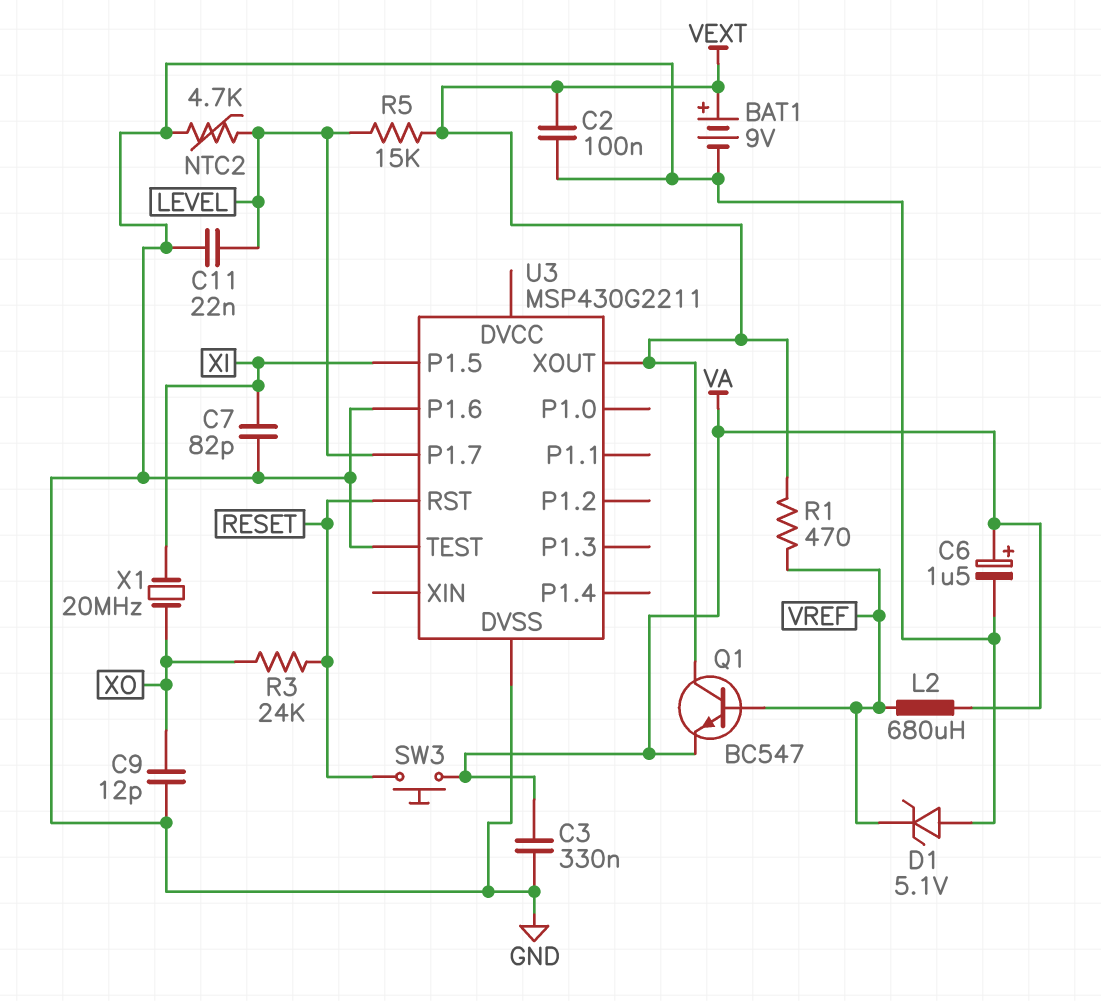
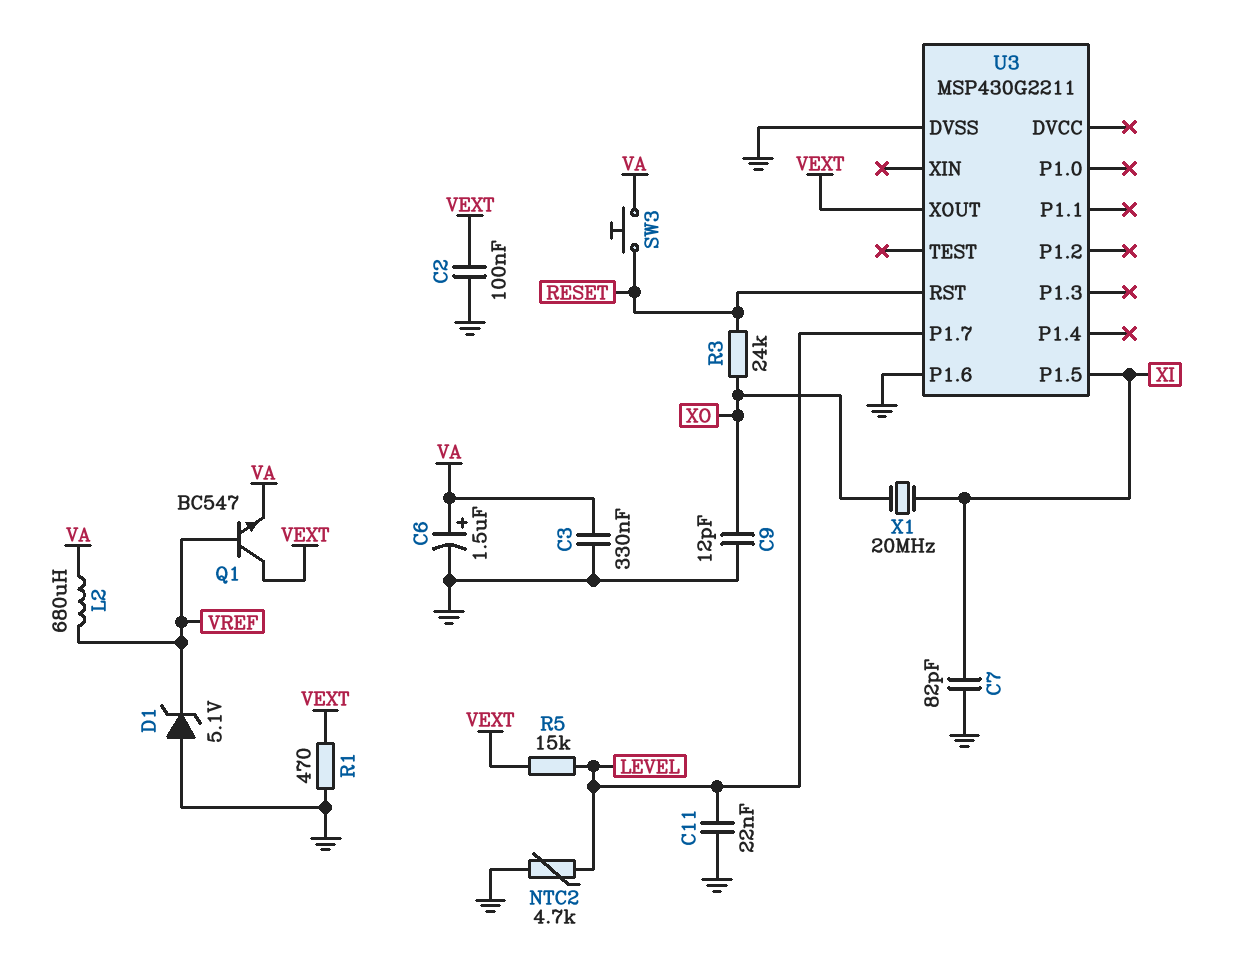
BAT1: 9V (plus VEXT, minus GND) -> none
R1: 470 (VEXT, VREF) -> 470 (GND, VEXT)
U3 pin TEST: GND -> none

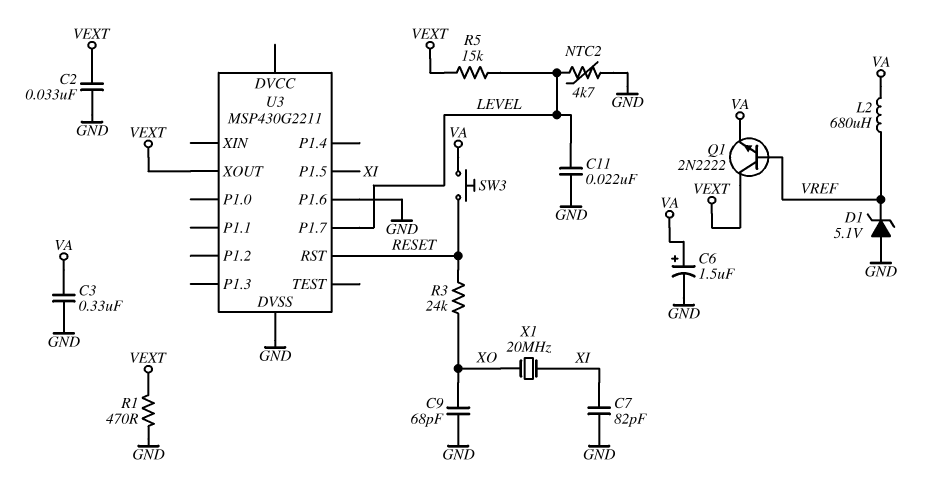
C2: 100nF (GND, VEXT) -> 33nF (GND, VEXT)
C9: 12pF (GND, XO) -> 68pF (GND, XO)
Q1: NPN BC547 (B VREF, C VEXT, E VA) -> NPN 2N2222 (B VREF, C VEXT, E VA)

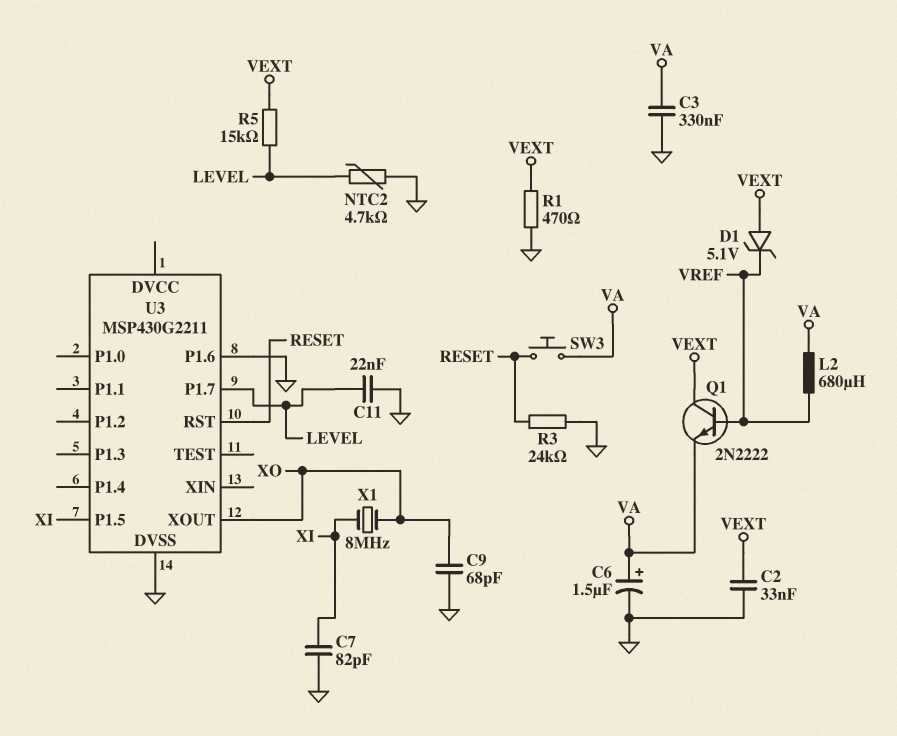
D1: zener 5.1V (A GND, K VREF) -> zener 5.1V (A VEXT, K VREF)
R3: 24k (RESET, XO) -> 24k (GND, RESET)
U3 pin XOUT: VEXT -> XO
X1: 20MHz (XI, XO) -> 8MHz (XI, XO)

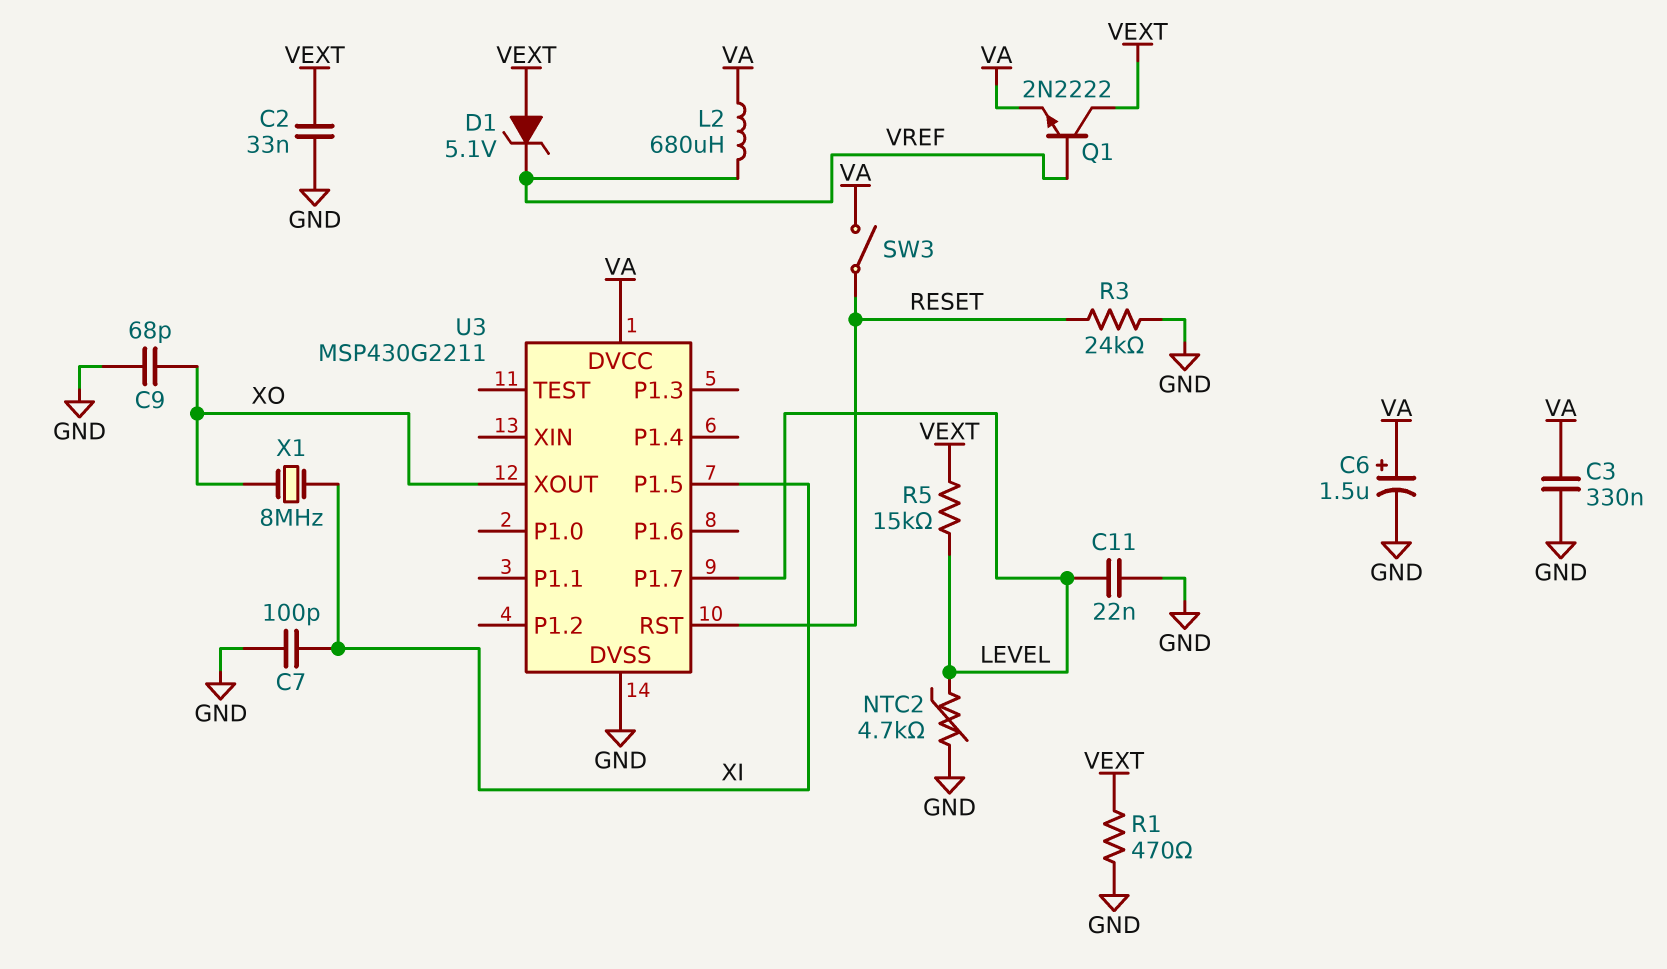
C7: 82pF (GND, XI) -> 100pF (GND, XI)
SW3: button (RESET, VA) -> switch (RESET, VA)
U3 pin DVCC: none -> VA
U3 pin P1.6: GND -> none

